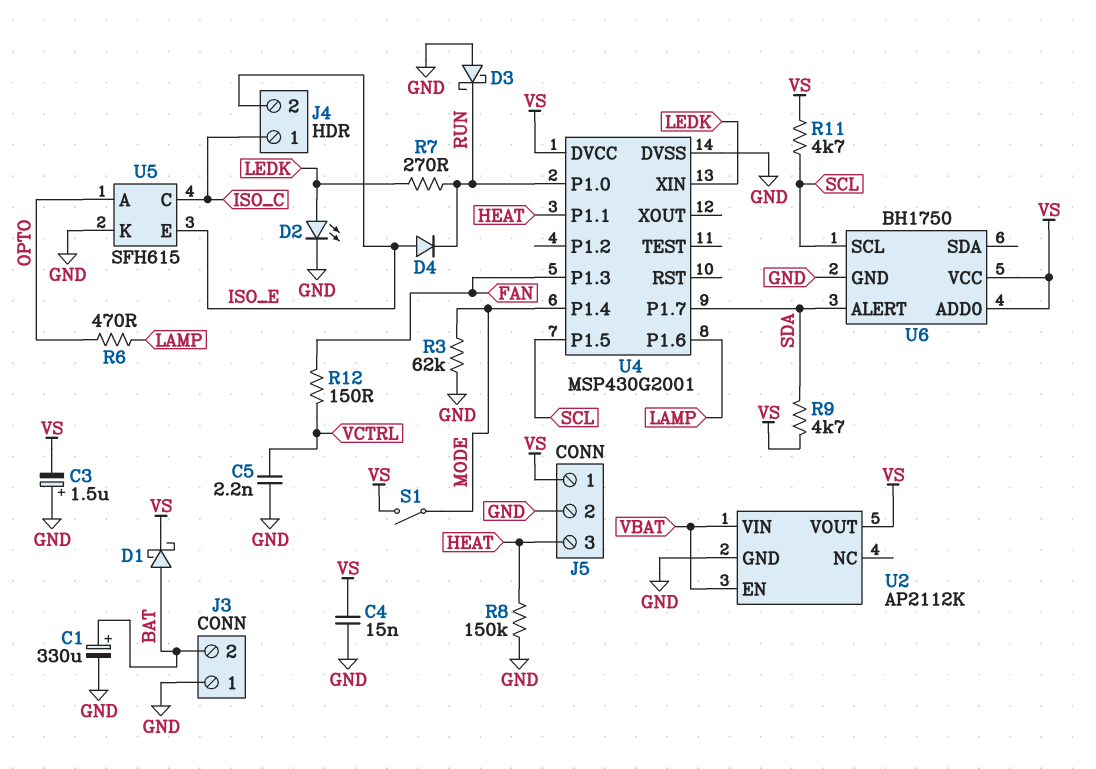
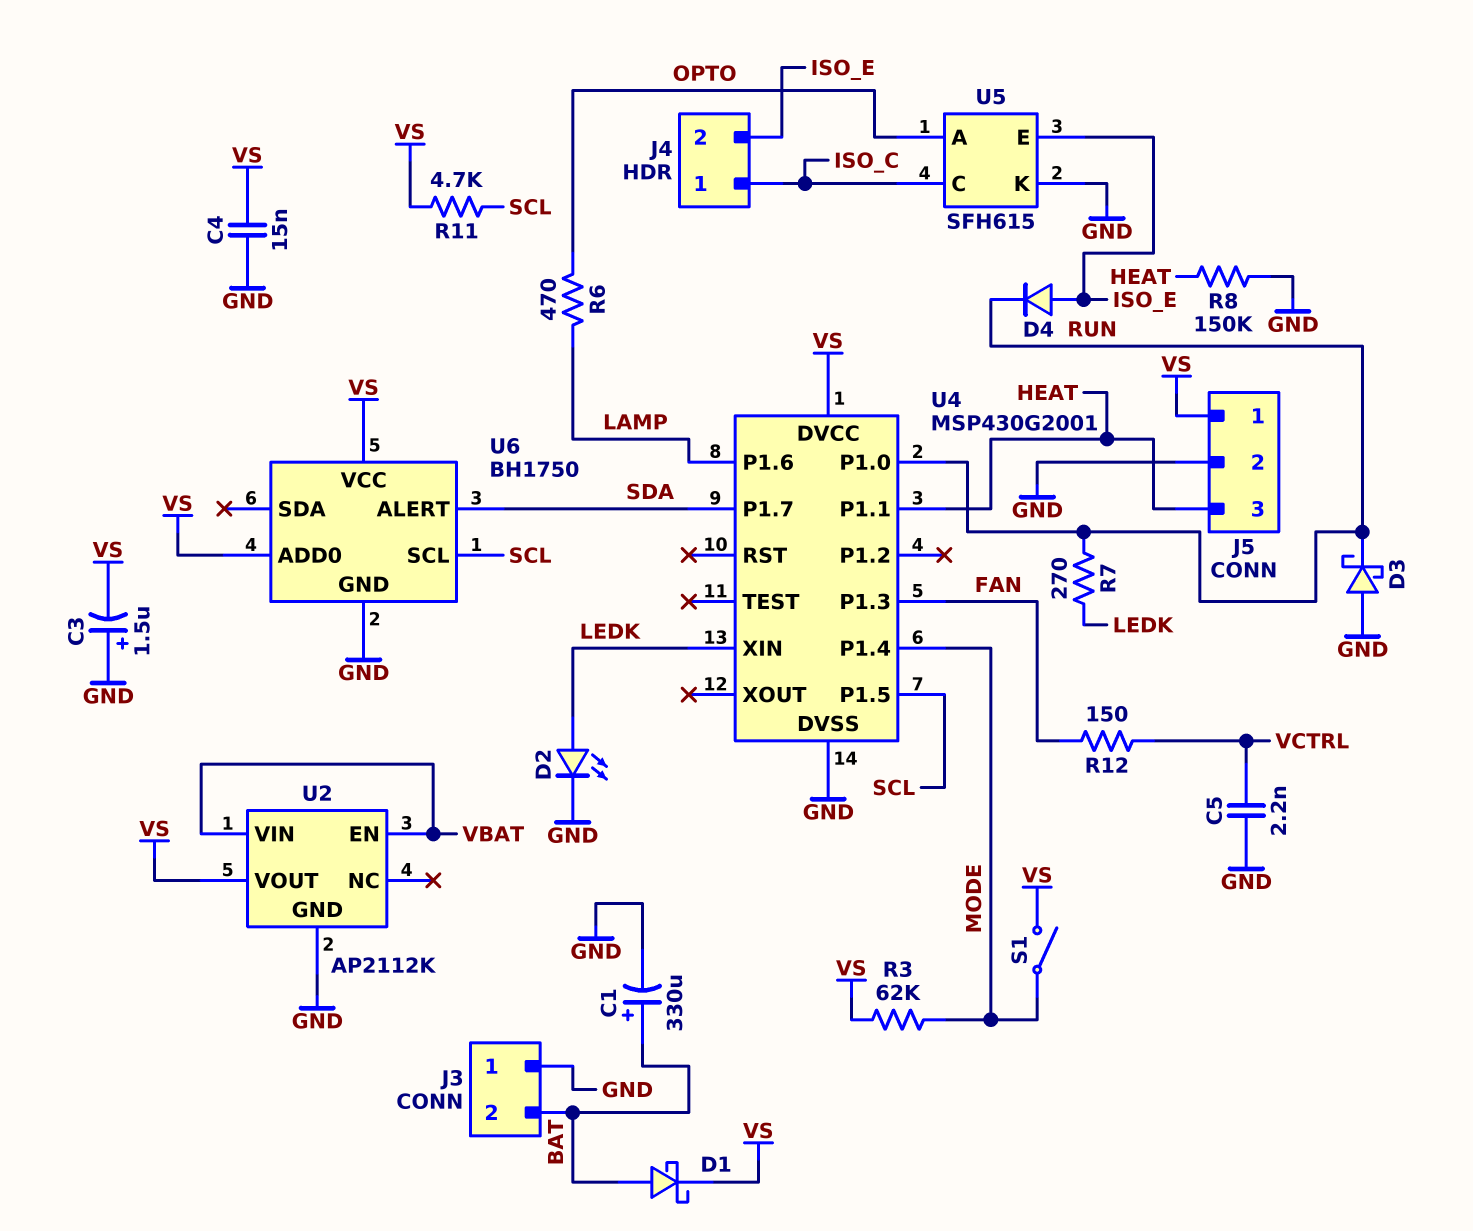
R3: 62k (GND, MODE) -> 62k (MODE, VS)
R9: 4.7k (SDA, VS) -> none

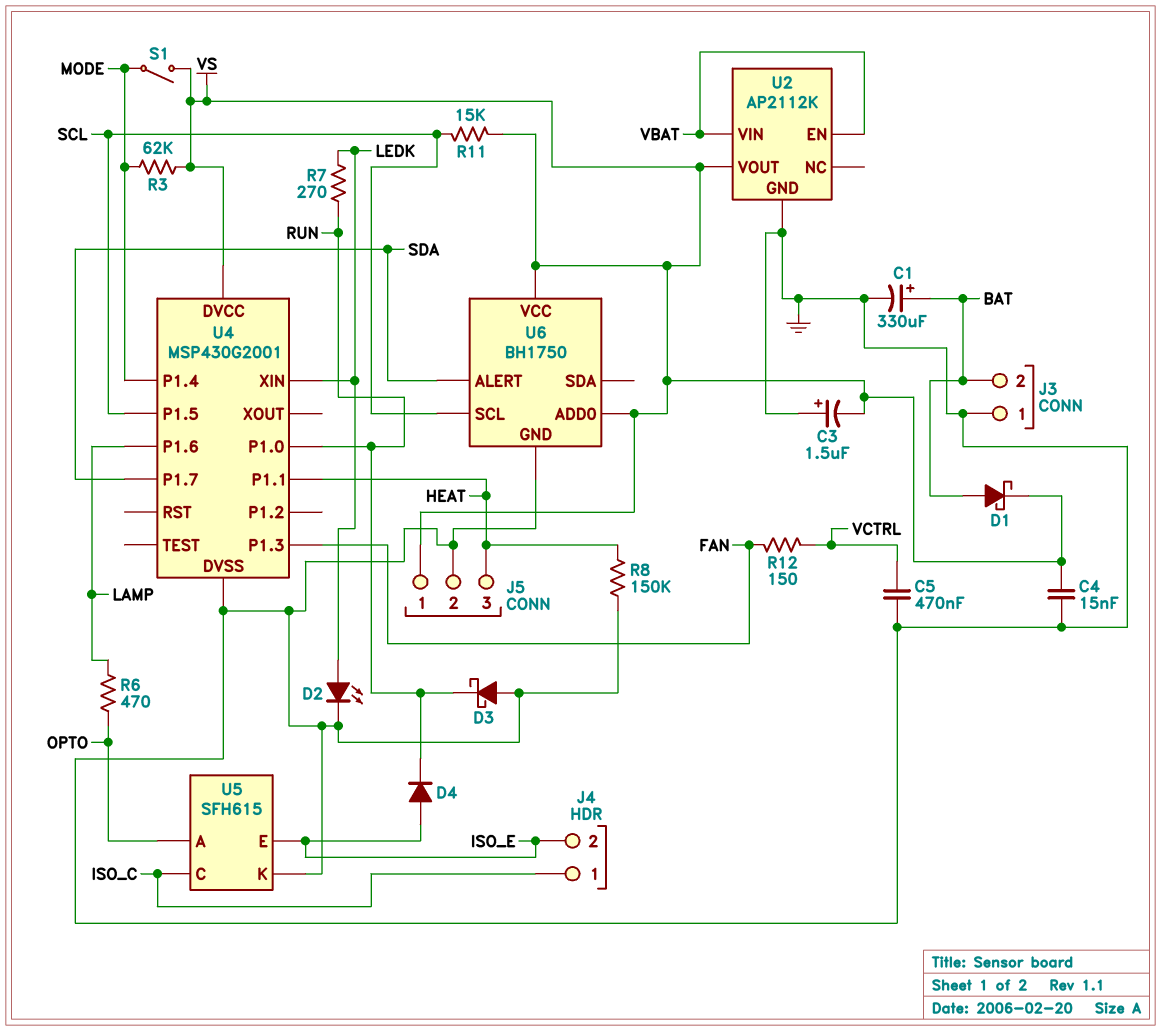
C5: 2.2nF (GND, VCTRL) -> 470nF (GND, VCTRL)
R11: 4.7k (SCL, VS) -> 15k (SCL, VS)

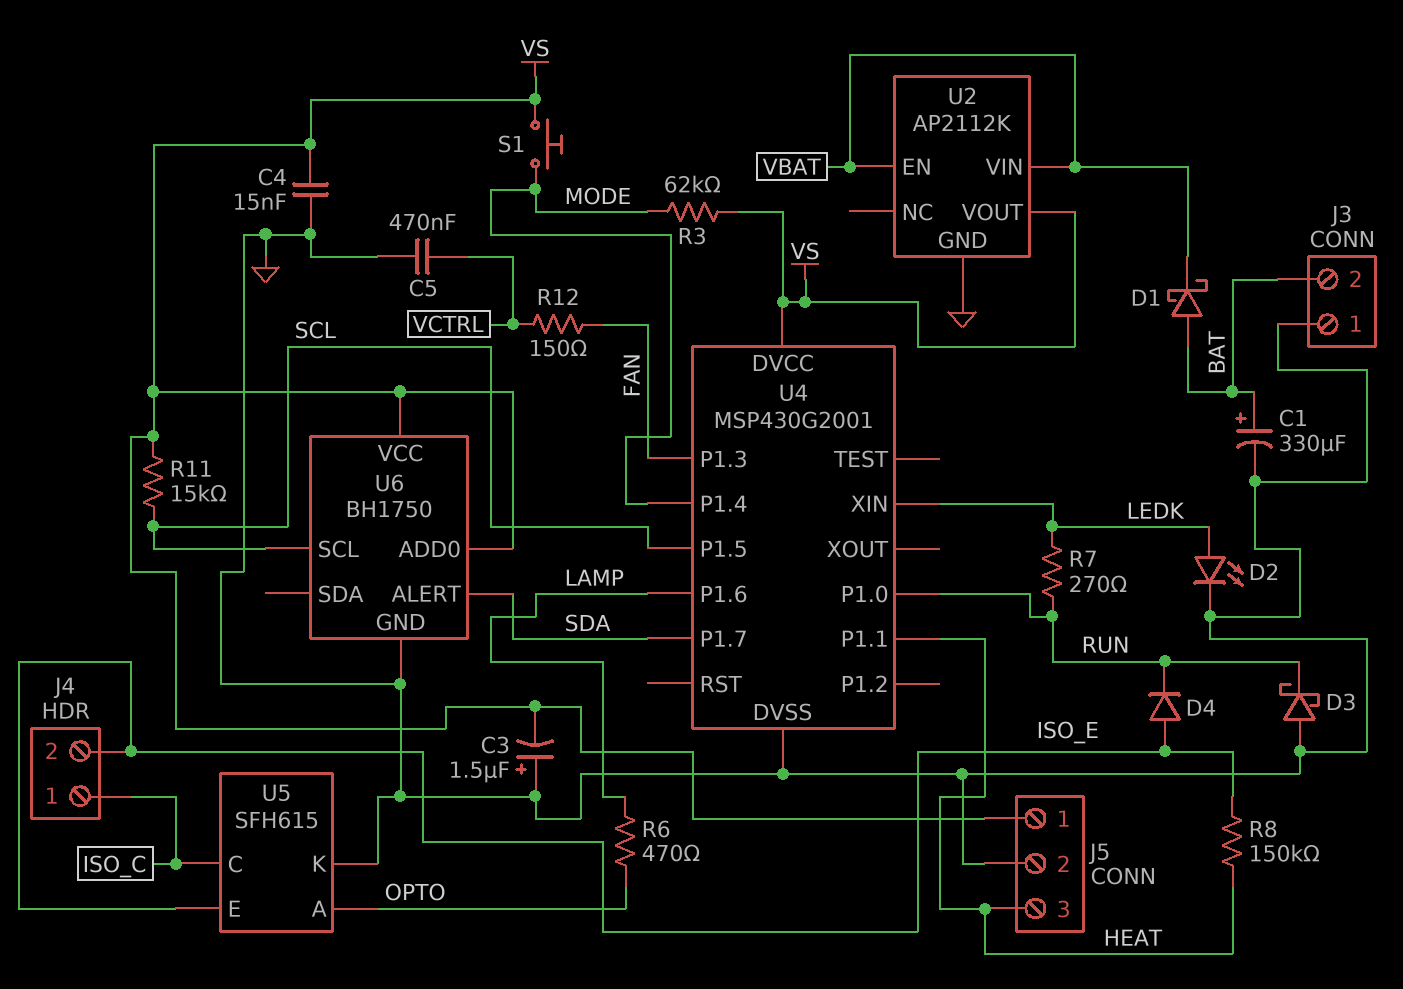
D1: schottky (A BAT, K VS) -> schottky (A BAT, K VBAT)
R8: 150k (GND, HEAT) -> 150k (HEAT, ISO_E)
S1: switch (MODE, VS) -> button (MODE, VS)

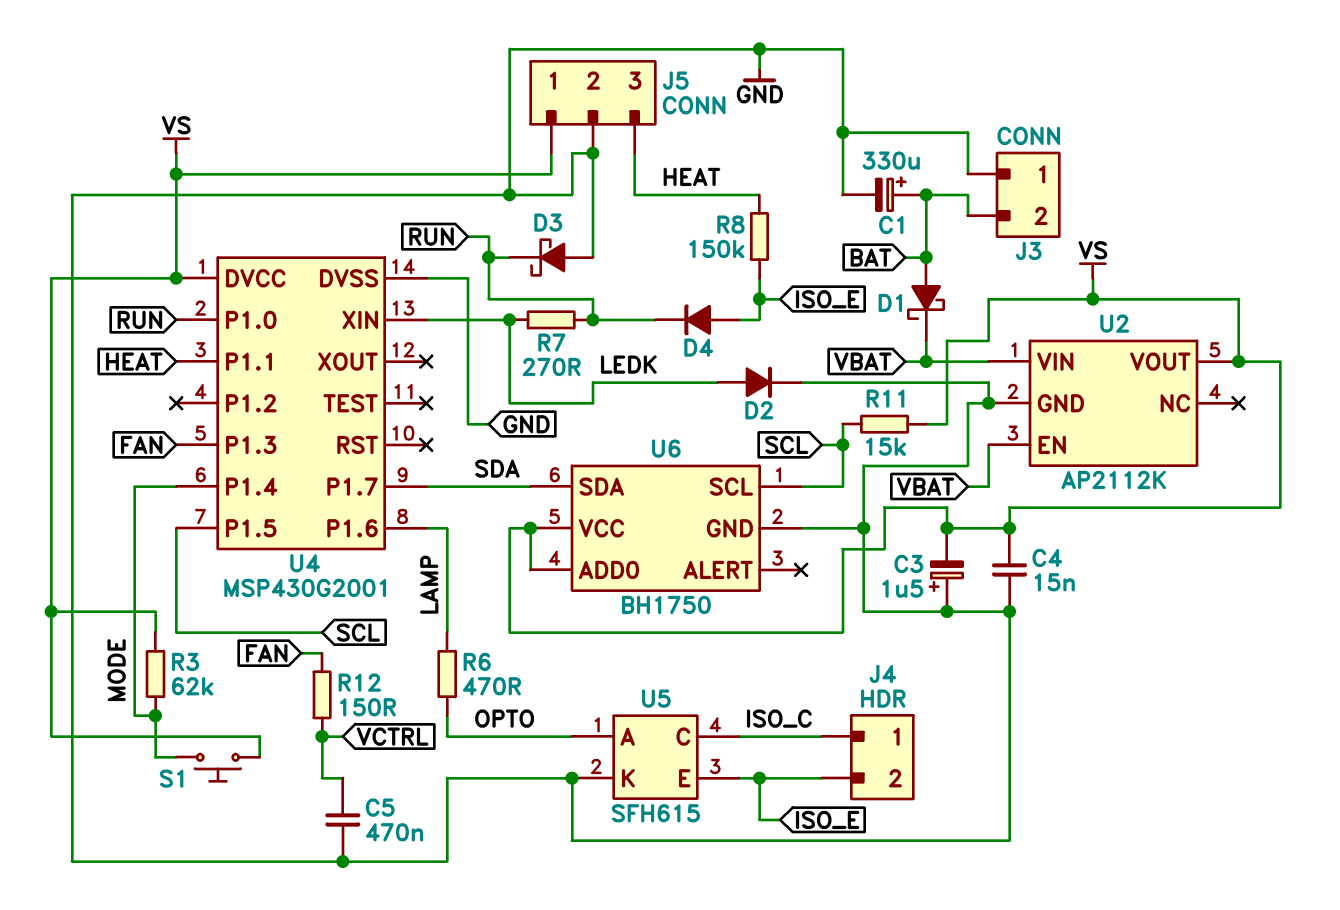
D2: LED (A LEDK, K GND) -> diode (A LEDK, K GND)
U6 pin ALERT: SDA -> none
U6 pin SDA: none -> SDA

